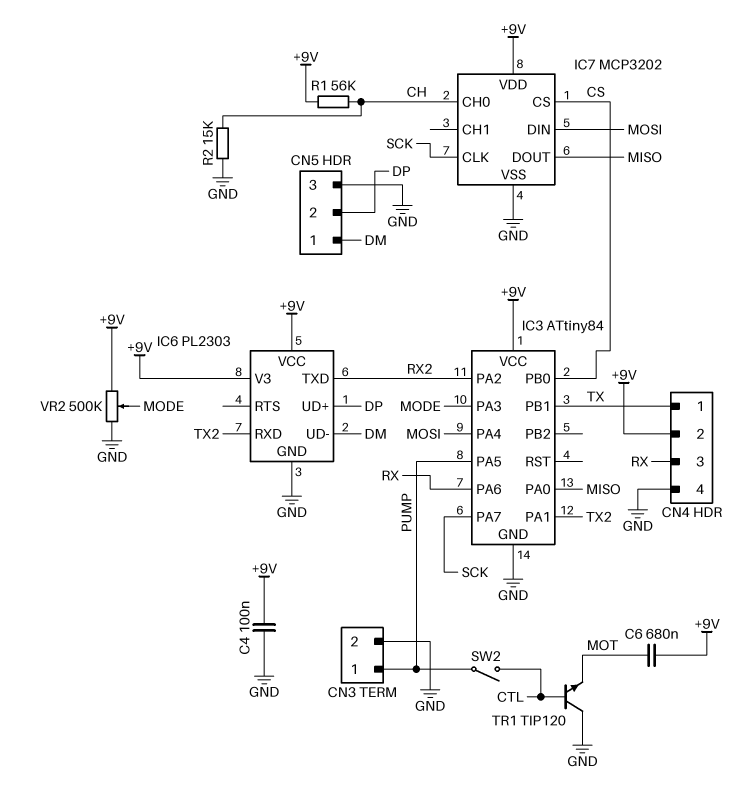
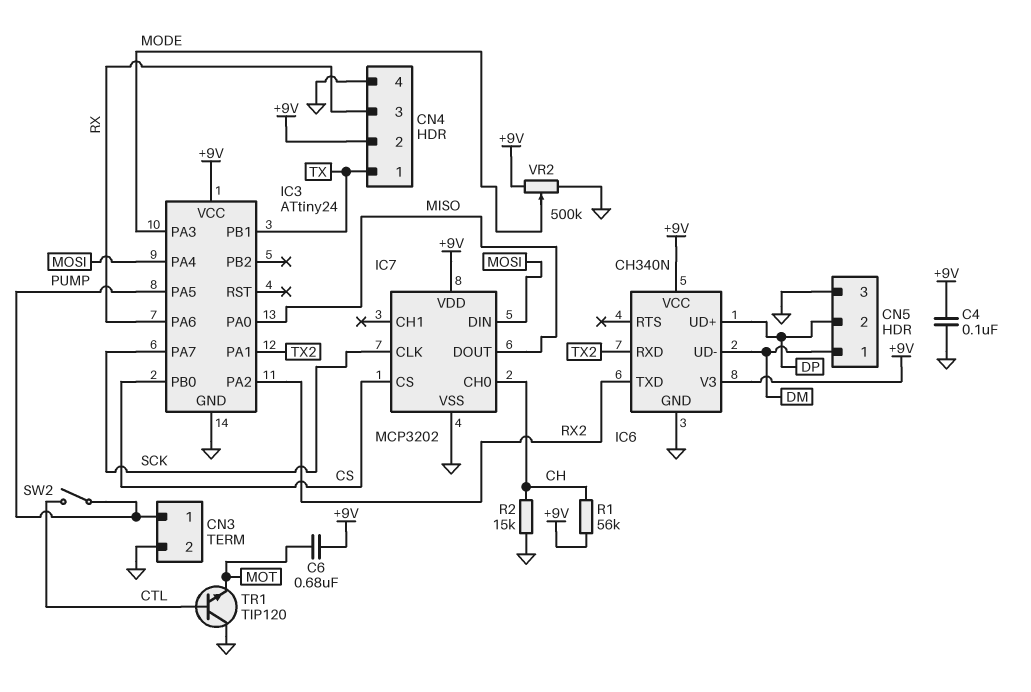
IC3: ATtiny84 -> ATtiny24
IC6: PL2303 -> CH340N

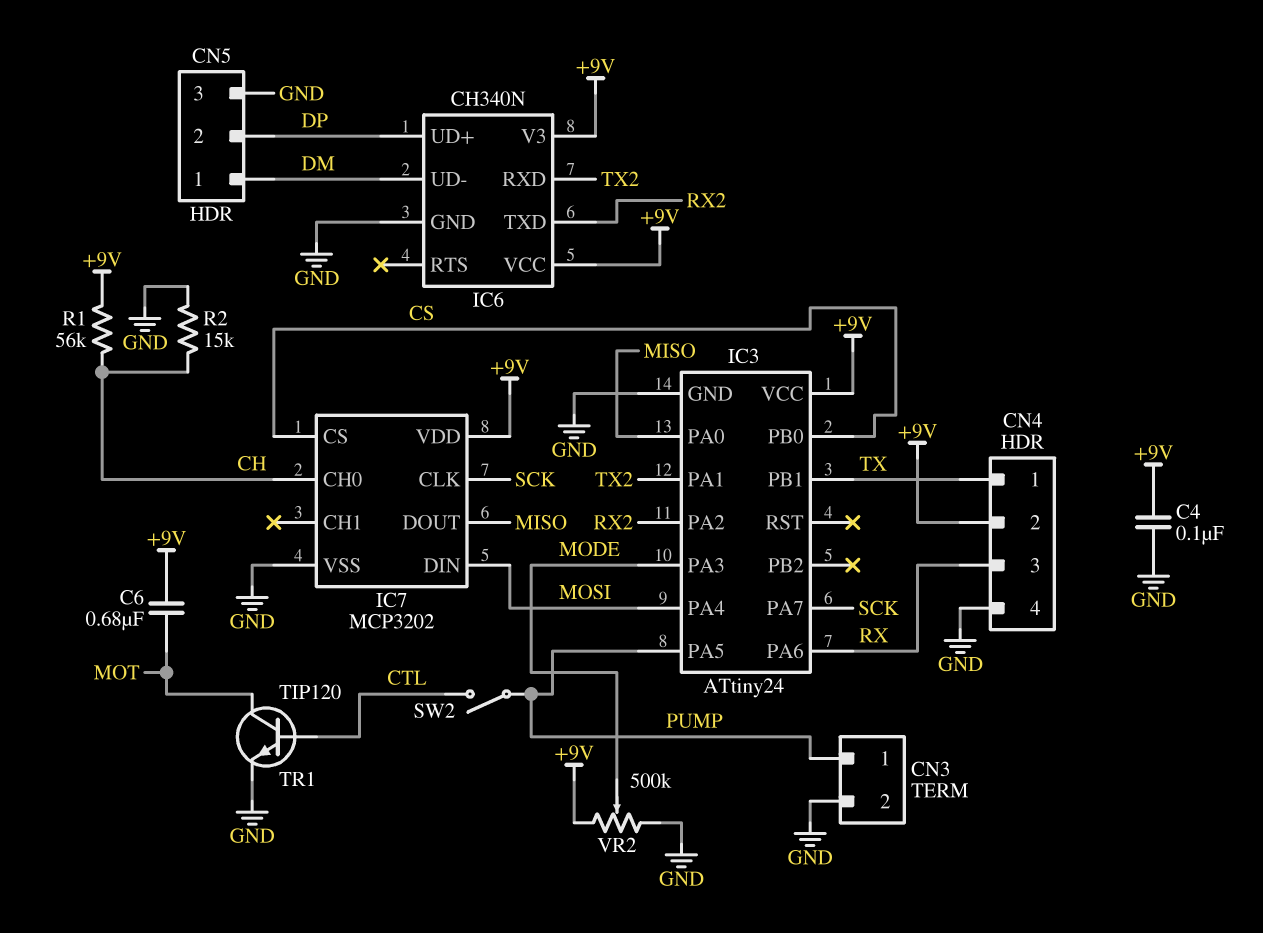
TR1: NPN TIP120 (B CTL, C GND, E MOT) -> NPN TIP120 (B CTL, C MOT, E GND)

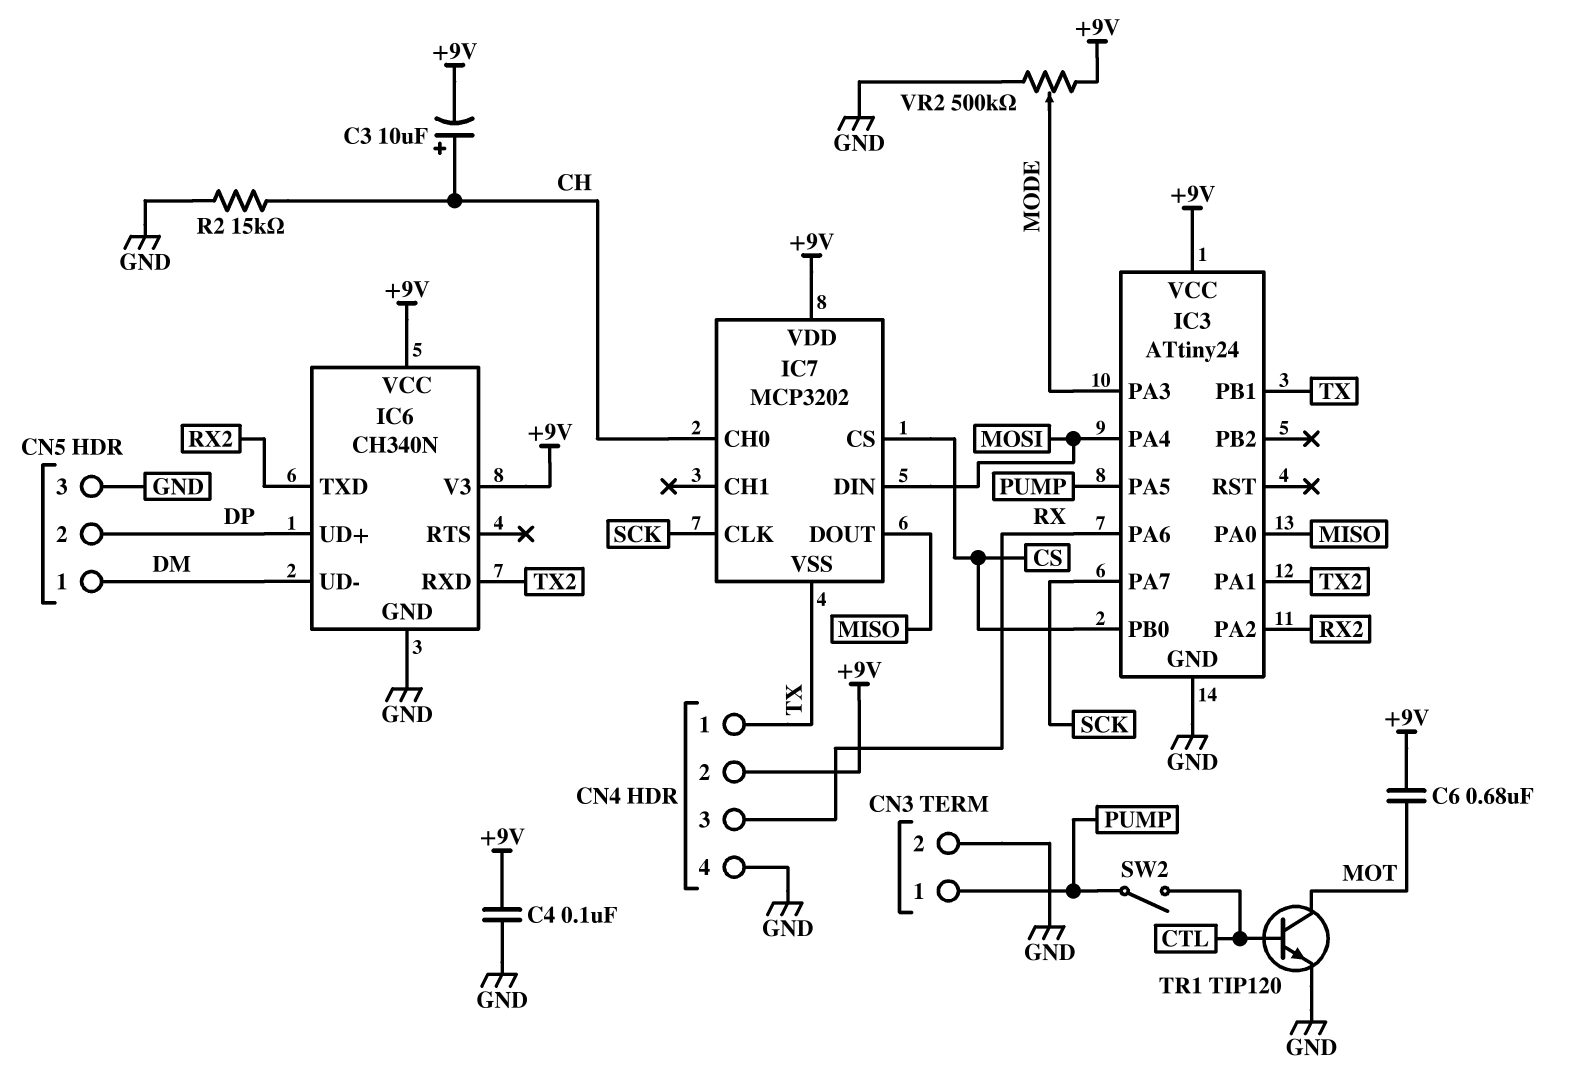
C3: none -> 10uF (plus CH, minus +9V)
IC7 pin VSS: GND -> TX
R1: 56k (+9V, CH) -> none

